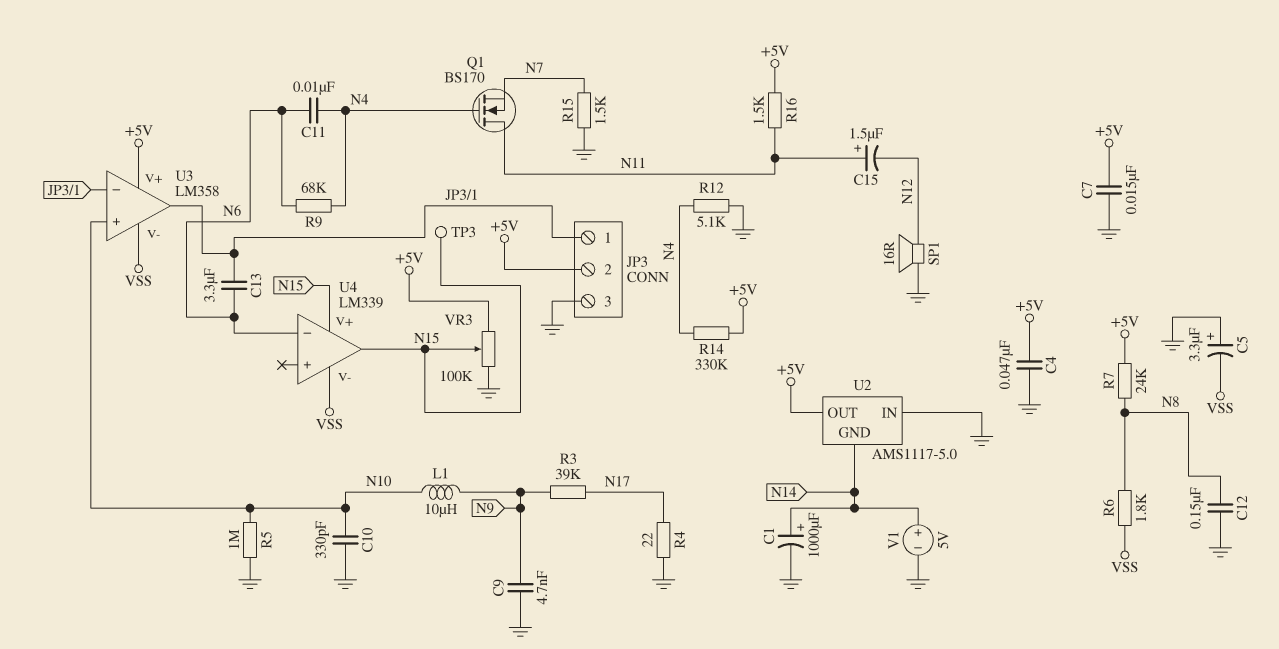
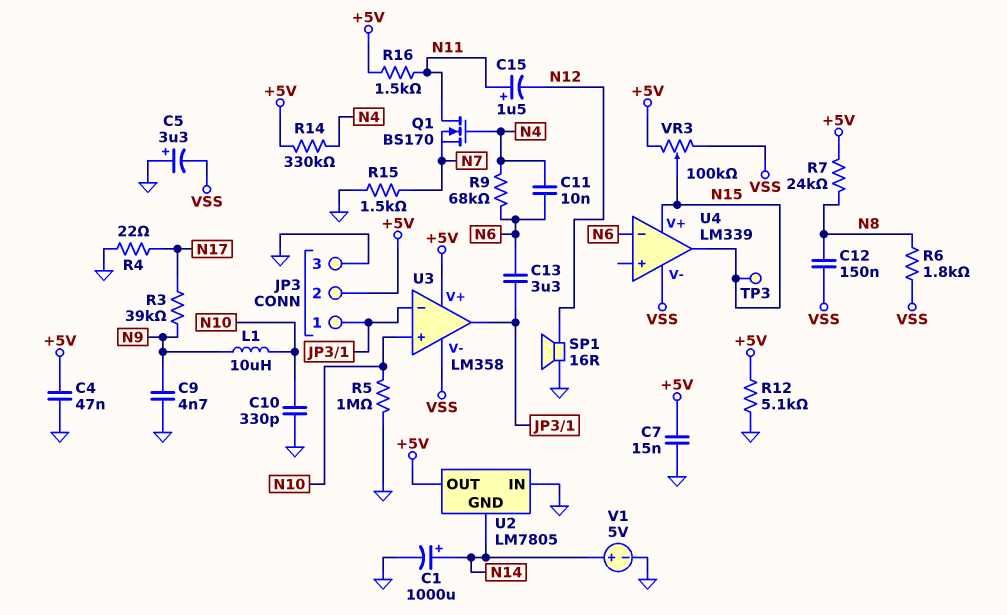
C12: 150nF (GND, N8) -> 150nF (N8, VSS)
R12: 5.1k (GND, N4) -> 5.1k (+5V, GND)
U2: AMS1117-5.0 -> LM7805
VR3: 100k (+5V, GND, wiper N15) -> 100k (+5V, VSS, wiper N15)

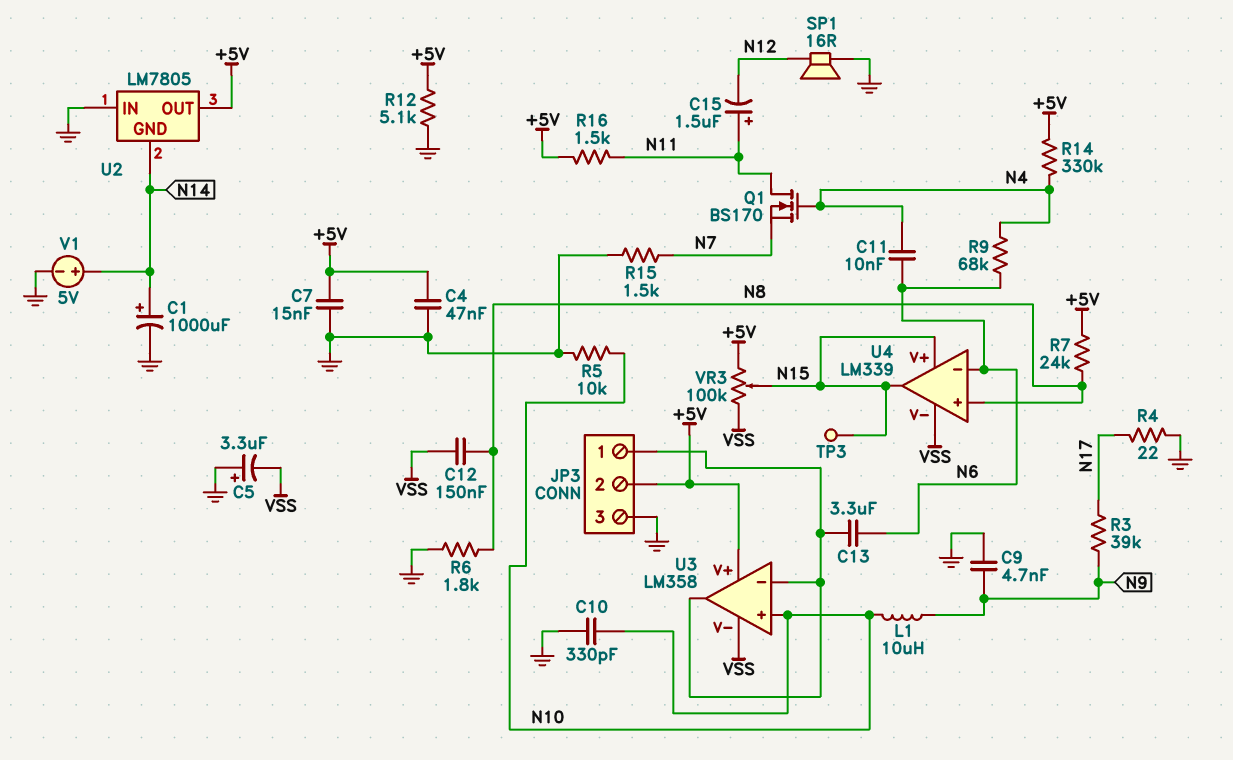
R5: 1M (GND, N10) -> 10k (GND, N10)
R6: 1.8k (N8, VSS) -> 1.8k (GND, N8)
U4 pin in+: none -> N8

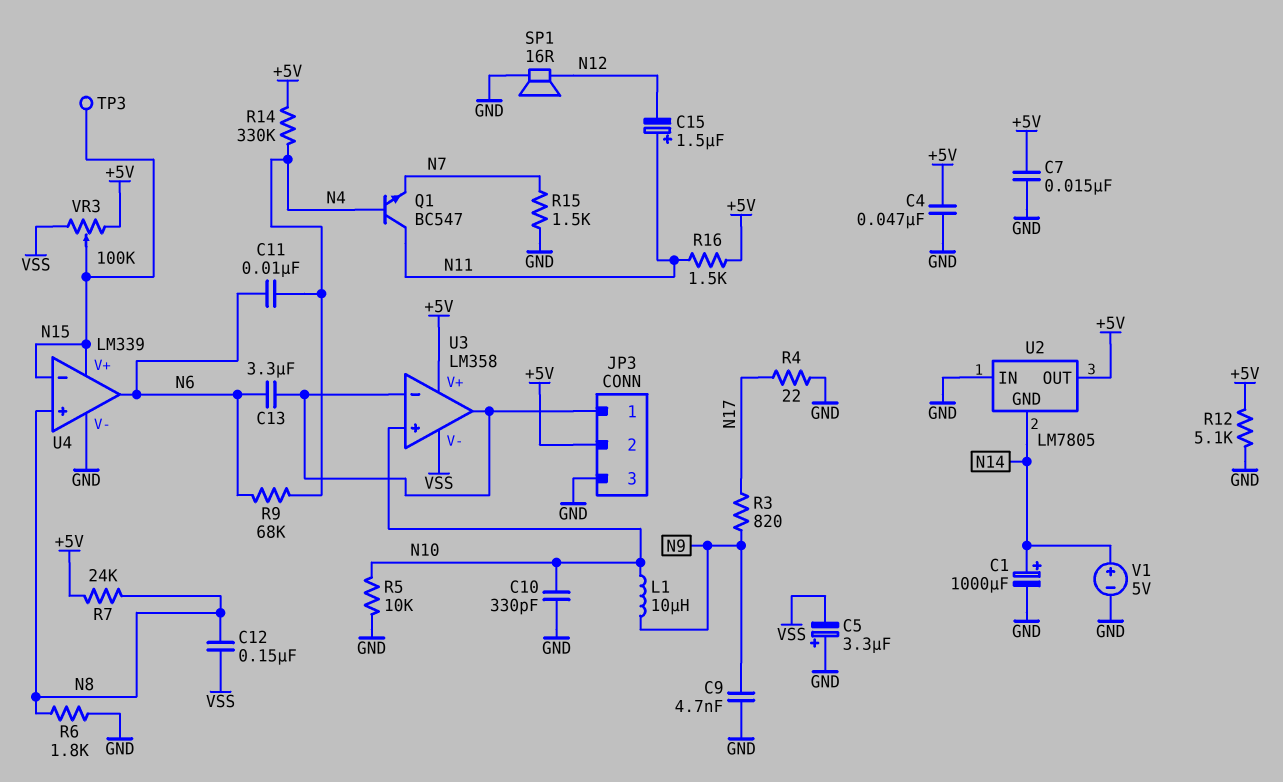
Q1: NMOS BS170 (G N4, D N11, S N7) -> NPN BC547 (B N4, C N11, E N7)
R3: 39k (N9, N17) -> 820 (N9, N17)
U4 pin V-: VSS -> GND
U4 pin in-: N6 -> N15
U4 pin out: N15 -> N6

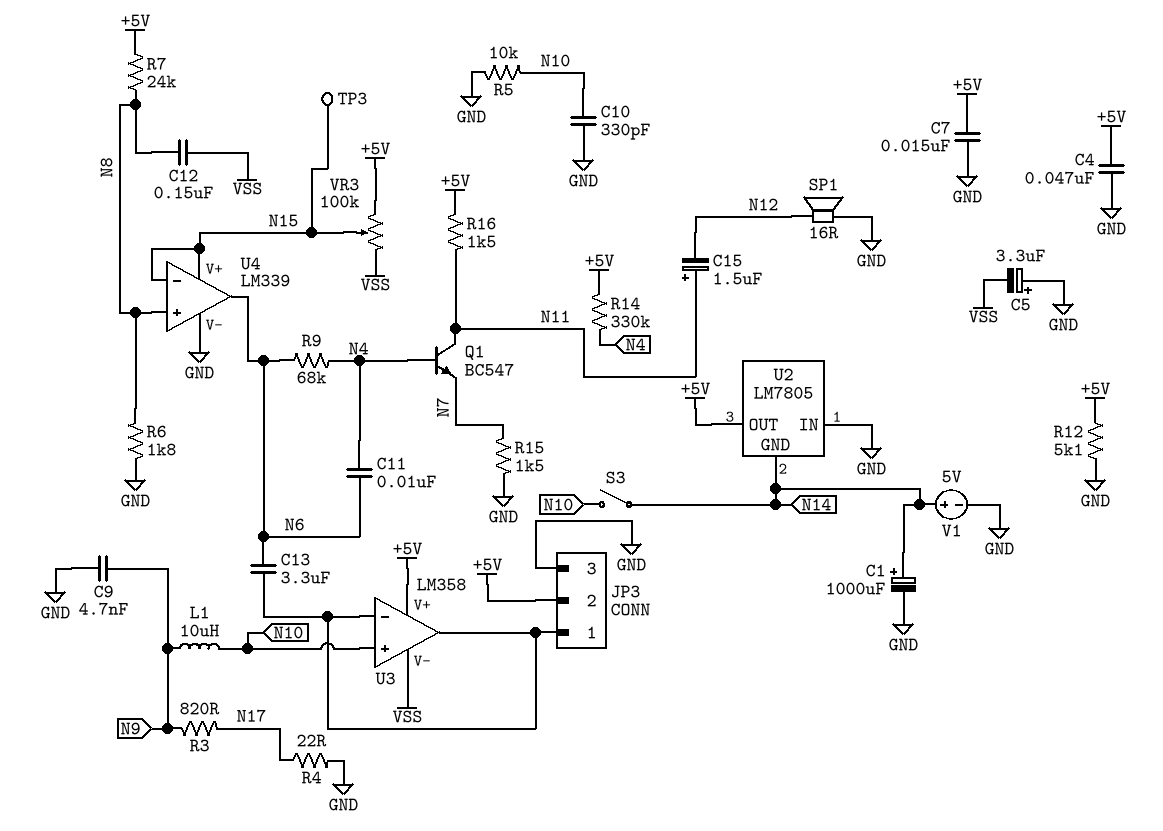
S3: none -> switch (N10, N14)

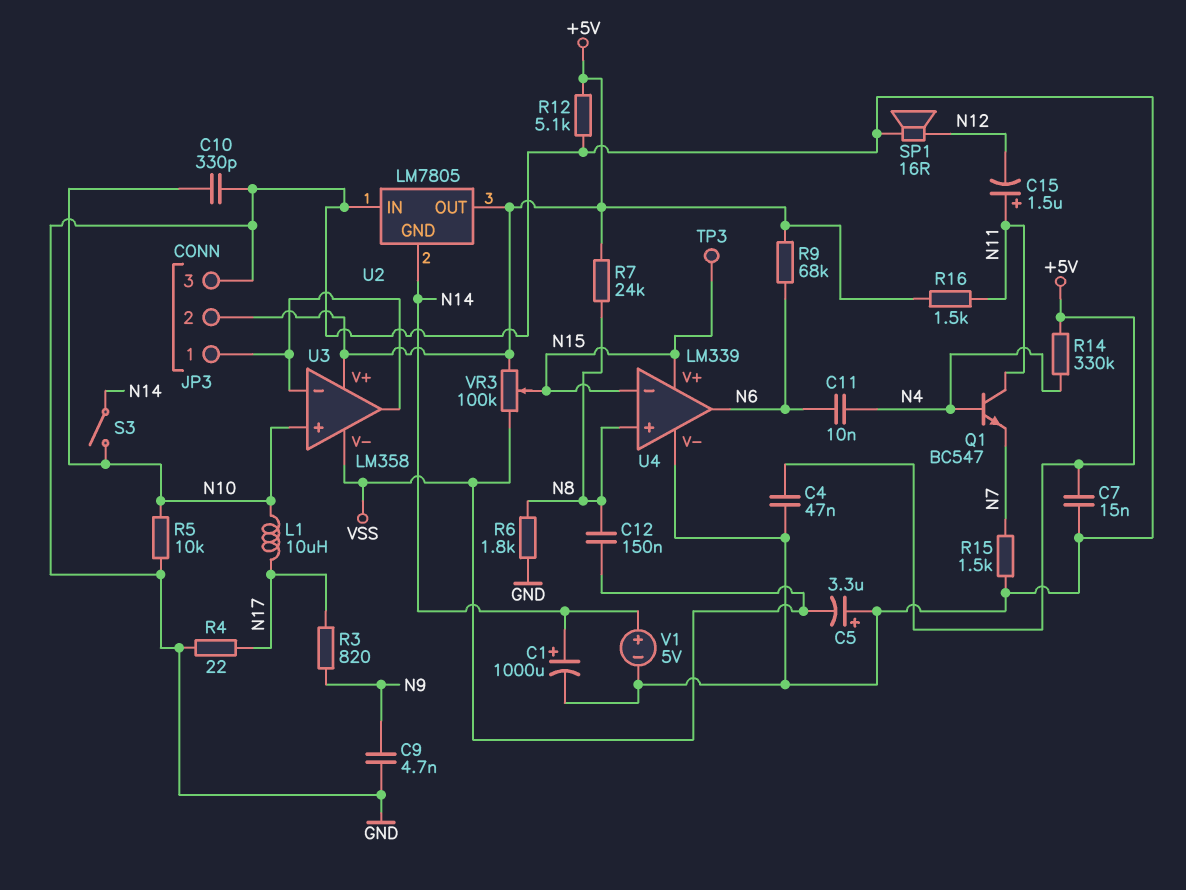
C13: 3.3uF (JP3/1, N6) -> none
L1: 10uH (N9, N10) -> 10uH (N10, N17)
R9: 68k (N4, N6) -> 68k (+5V, N6)

